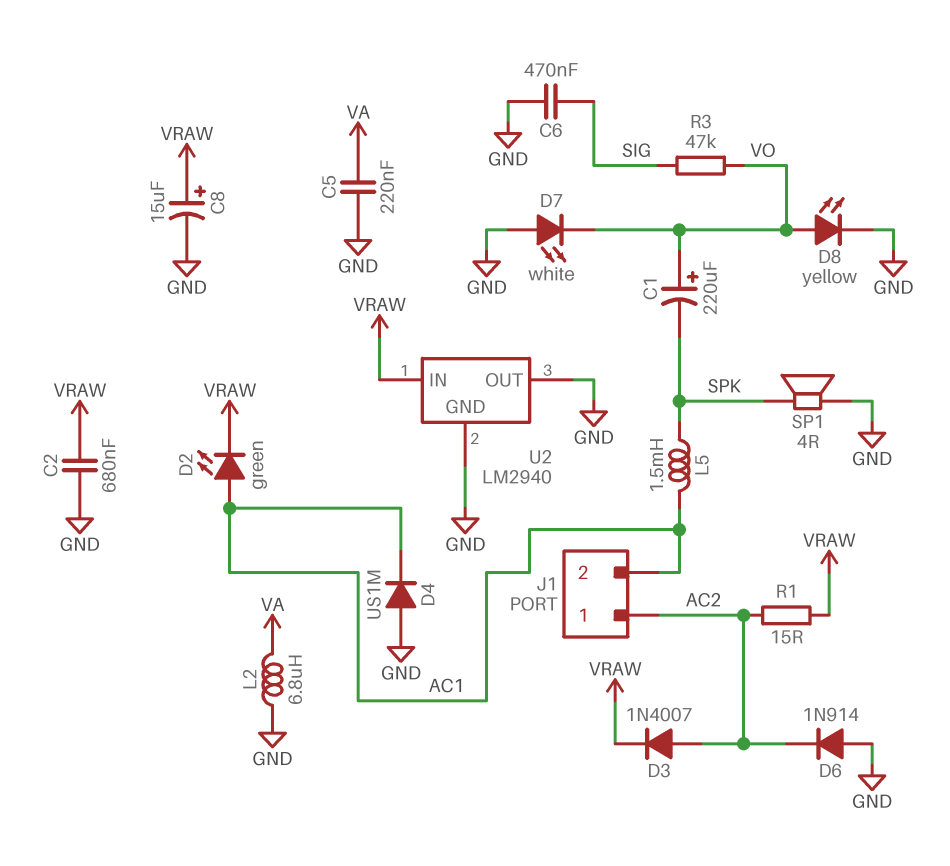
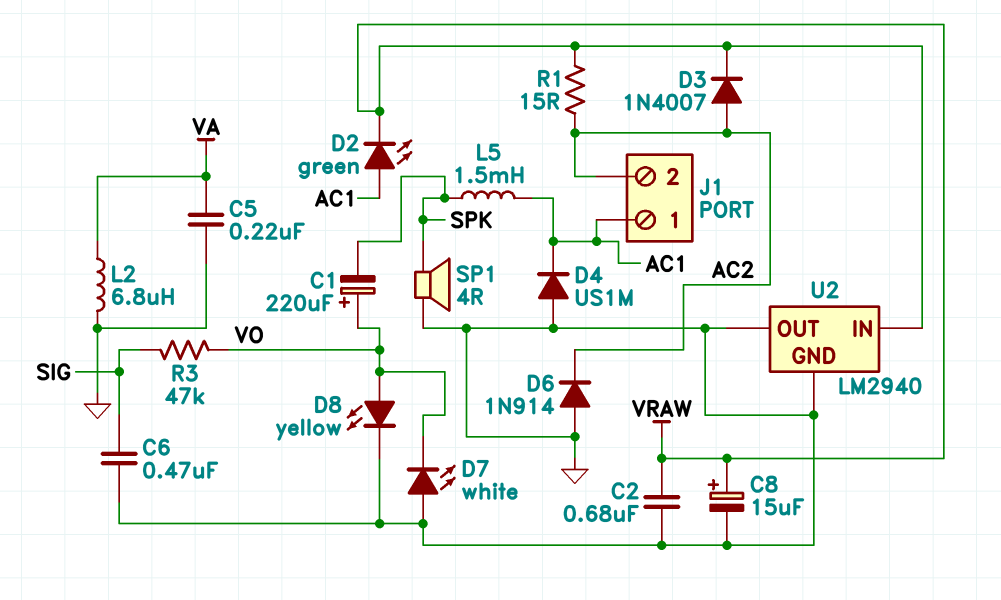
J1 pin 1: AC2 -> AC1
J1 pin 2: AC1 -> AC2

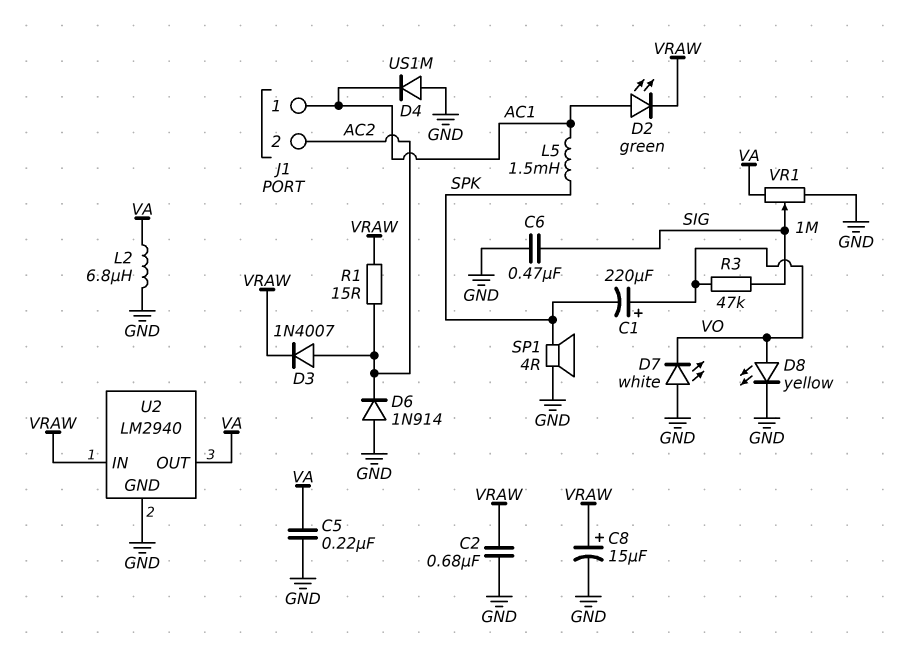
U2 pin OUT: GND -> VA
VR1: none -> 1M (GND, VA, wiper SIG)

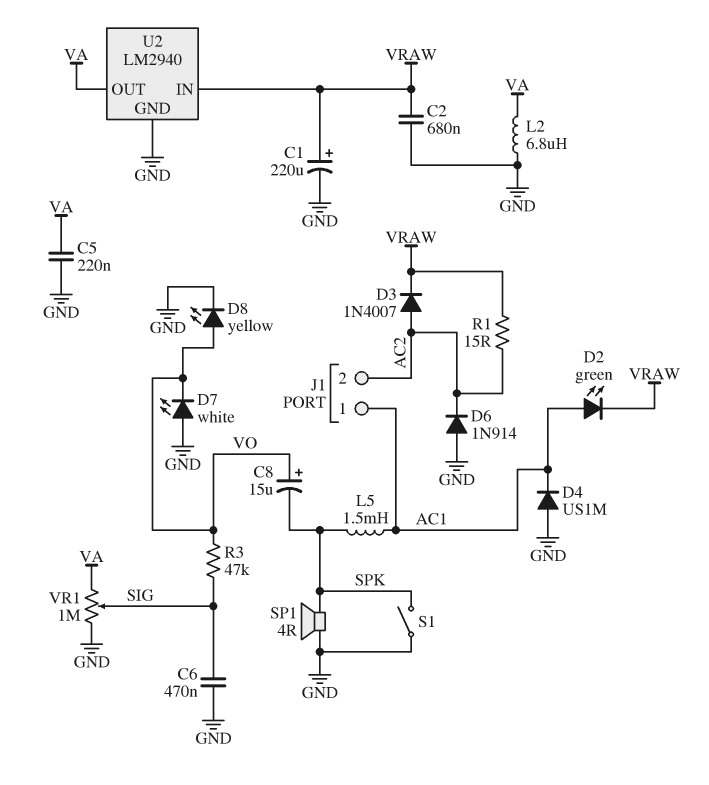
C1: 220uF (plus VO, minus SPK) -> 220uF (plus VRAW, minus GND)
C8: 15uF (plus VRAW, minus GND) -> 15uF (plus VO, minus SPK)
S1: none -> switch (GND, SPK)

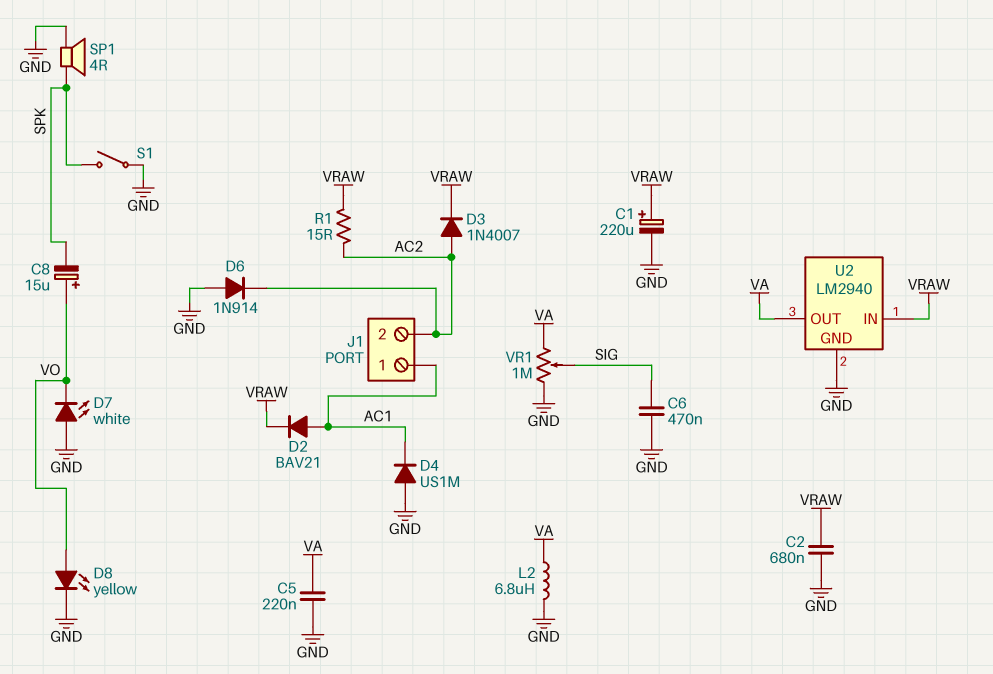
D2: LED green (A AC1, K VRAW) -> diode BAV21 (A AC1, K VRAW)
L5: 1.5mH (AC1, SPK) -> none
R3: 47k (SIG, VO) -> none

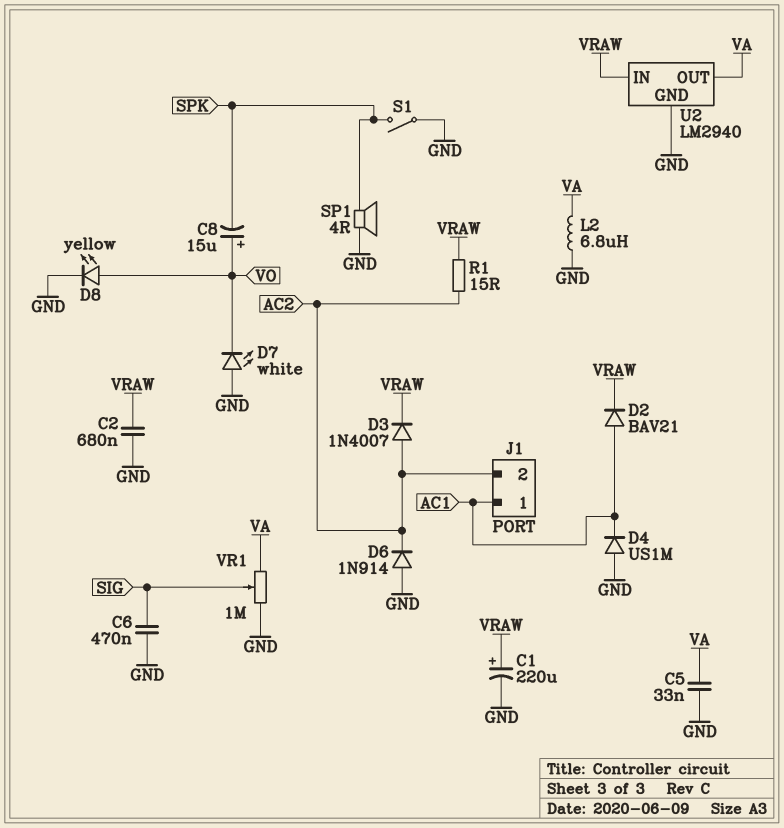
C5: 220nF (GND, VA) -> 33nF (GND, VA)

